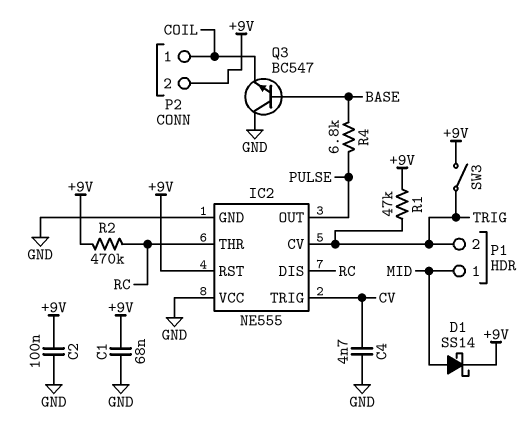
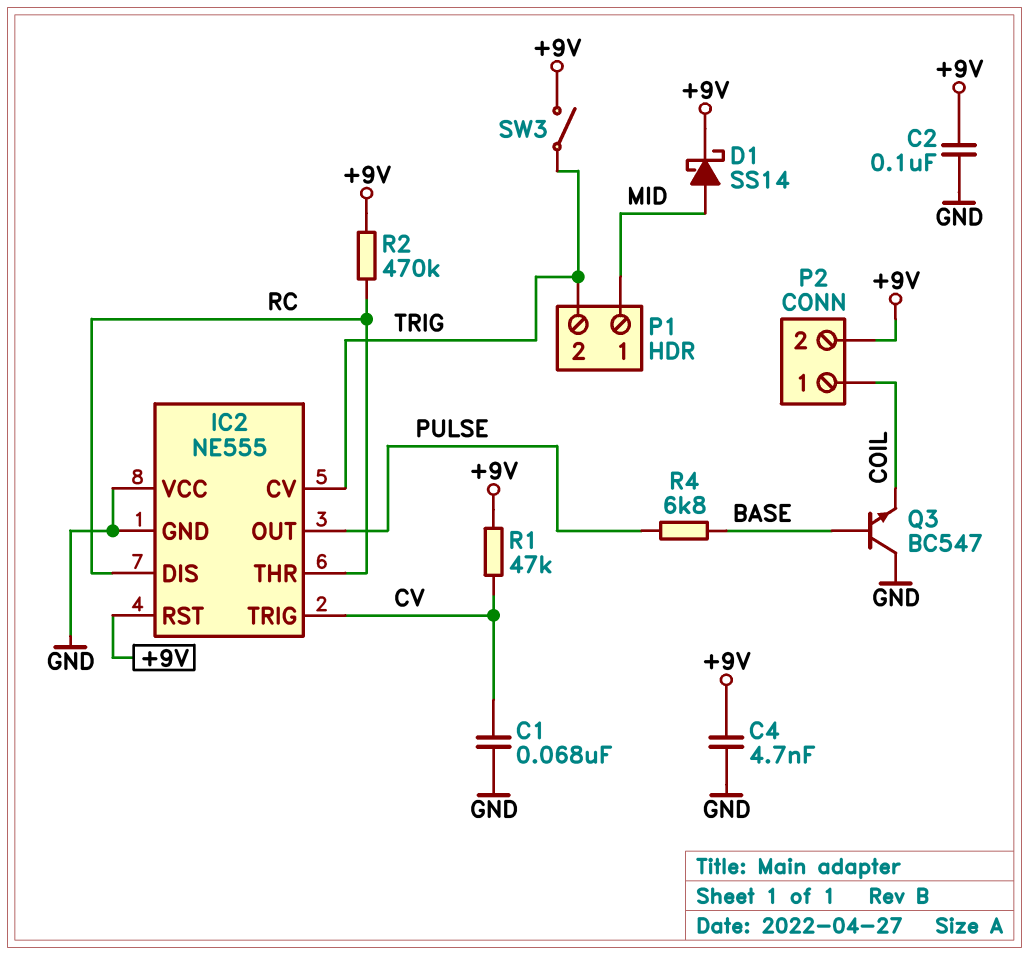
C1: 68nF (+9V, GND) -> 68nF (CV, GND)
C4: 4.7nF (CV, GND) -> 4.7nF (+9V, GND)
R1: 47k (+9V, TRIG) -> 47k (+9V, CV)

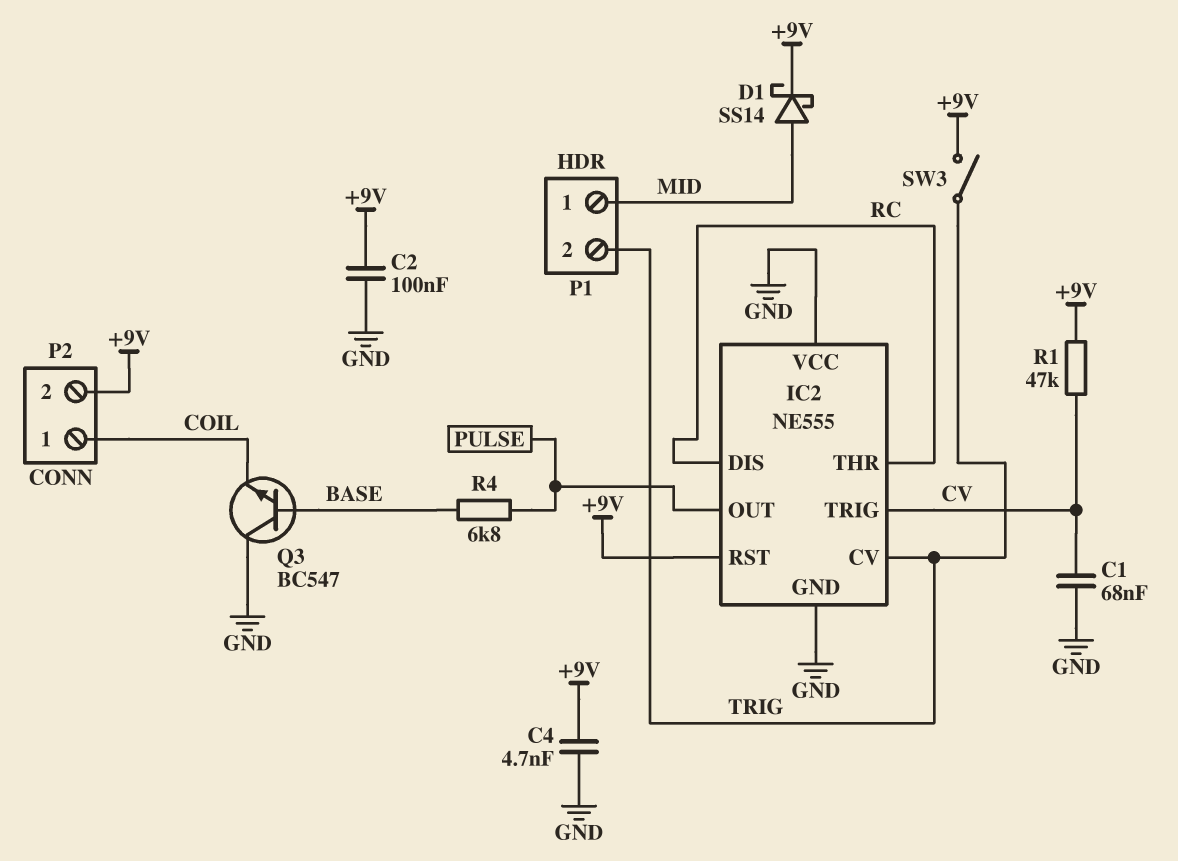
R2: 470k (+9V, RC) -> none

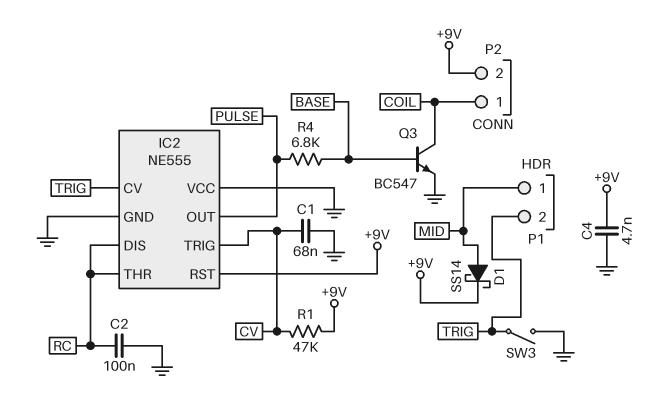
C2: 100nF (+9V, GND) -> 100nF (GND, RC)
Q3: NPN BC547 (B BASE, C GND, E COIL) -> NPN BC547 (B BASE, C COIL, E GND)
SW3: switch (+9V, TRIG) -> switch (GND, TRIG)

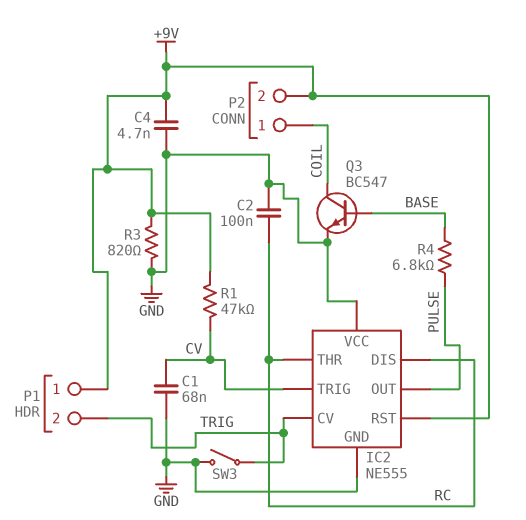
D1: schottky SS14 (A MID, K +9V) -> none
P1 pin 1: MID -> +9V
R3: none -> 820 (+9V, GND)

